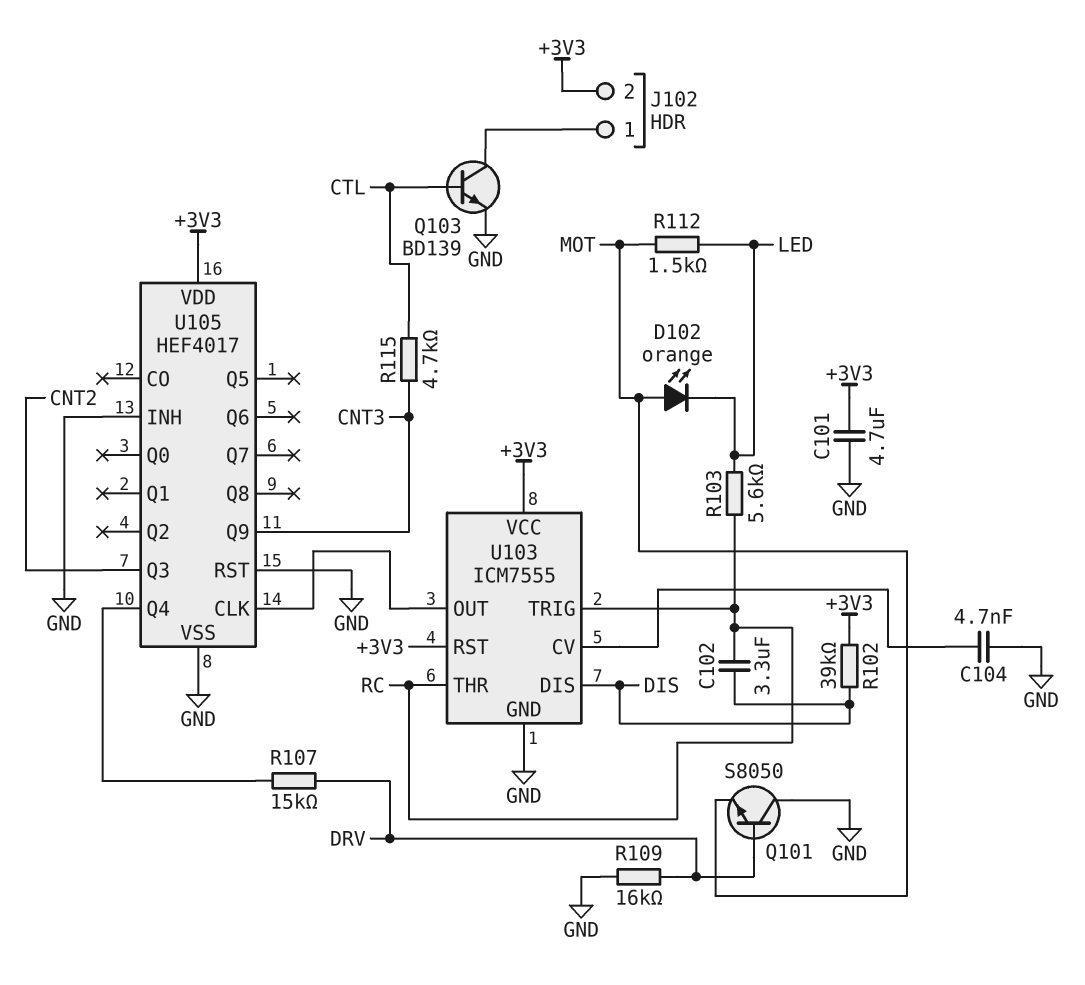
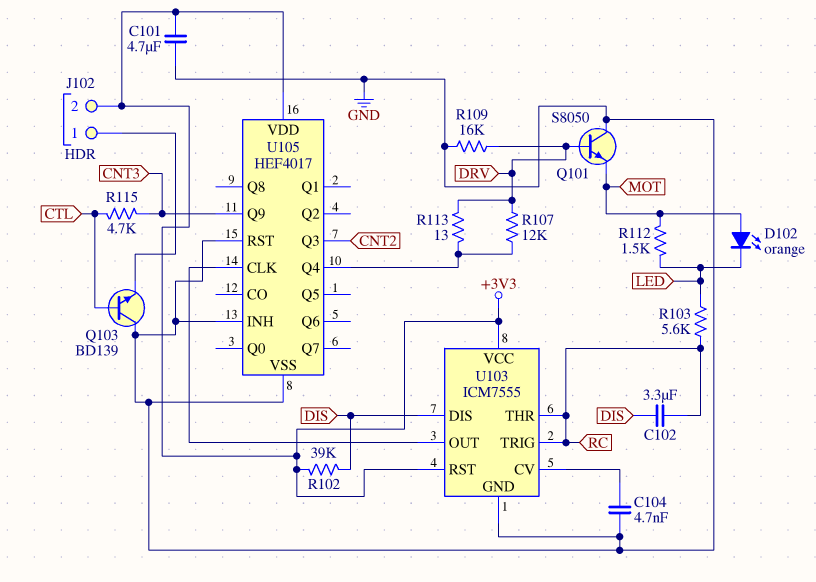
Q103: NPN BD139 (B CTL, C J102/1, E GND) -> NPN BD139 (B CTL, C GND, E J102/1)
R107: 15k (DRV, U105/Q4) -> 12k (DRV, U105/Q4)
R113: none -> 13 (DRV, U105/Q4)

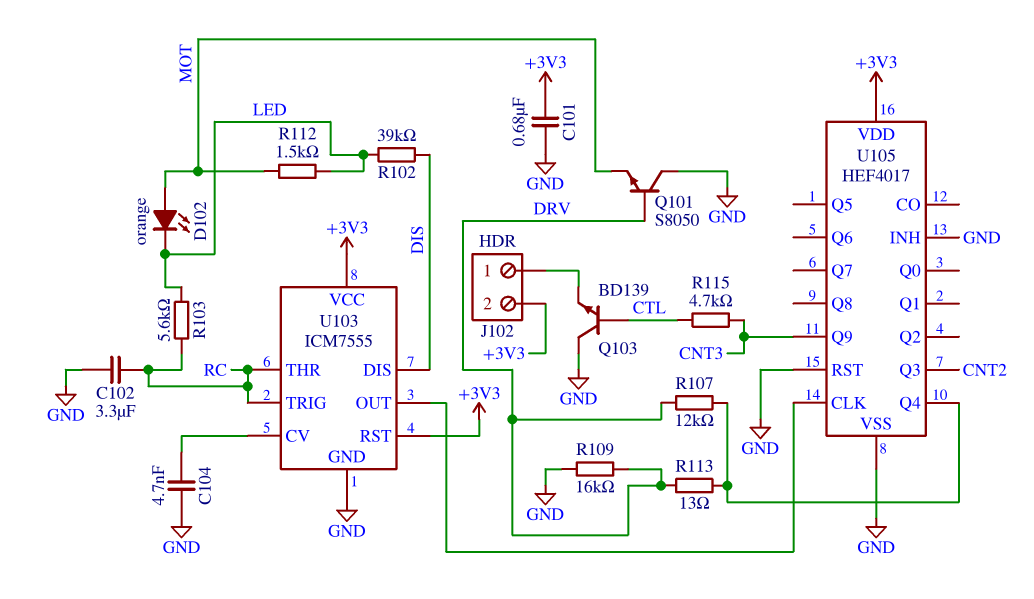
C101: 4.7uF (+3V3, GND) -> 680nF (+3V3, GND)
C102: 3.3uF (DIS, RC) -> 3.3uF (GND, RC)
R102: 39k (+3V3, DIS) -> 39k (DIS, LED)

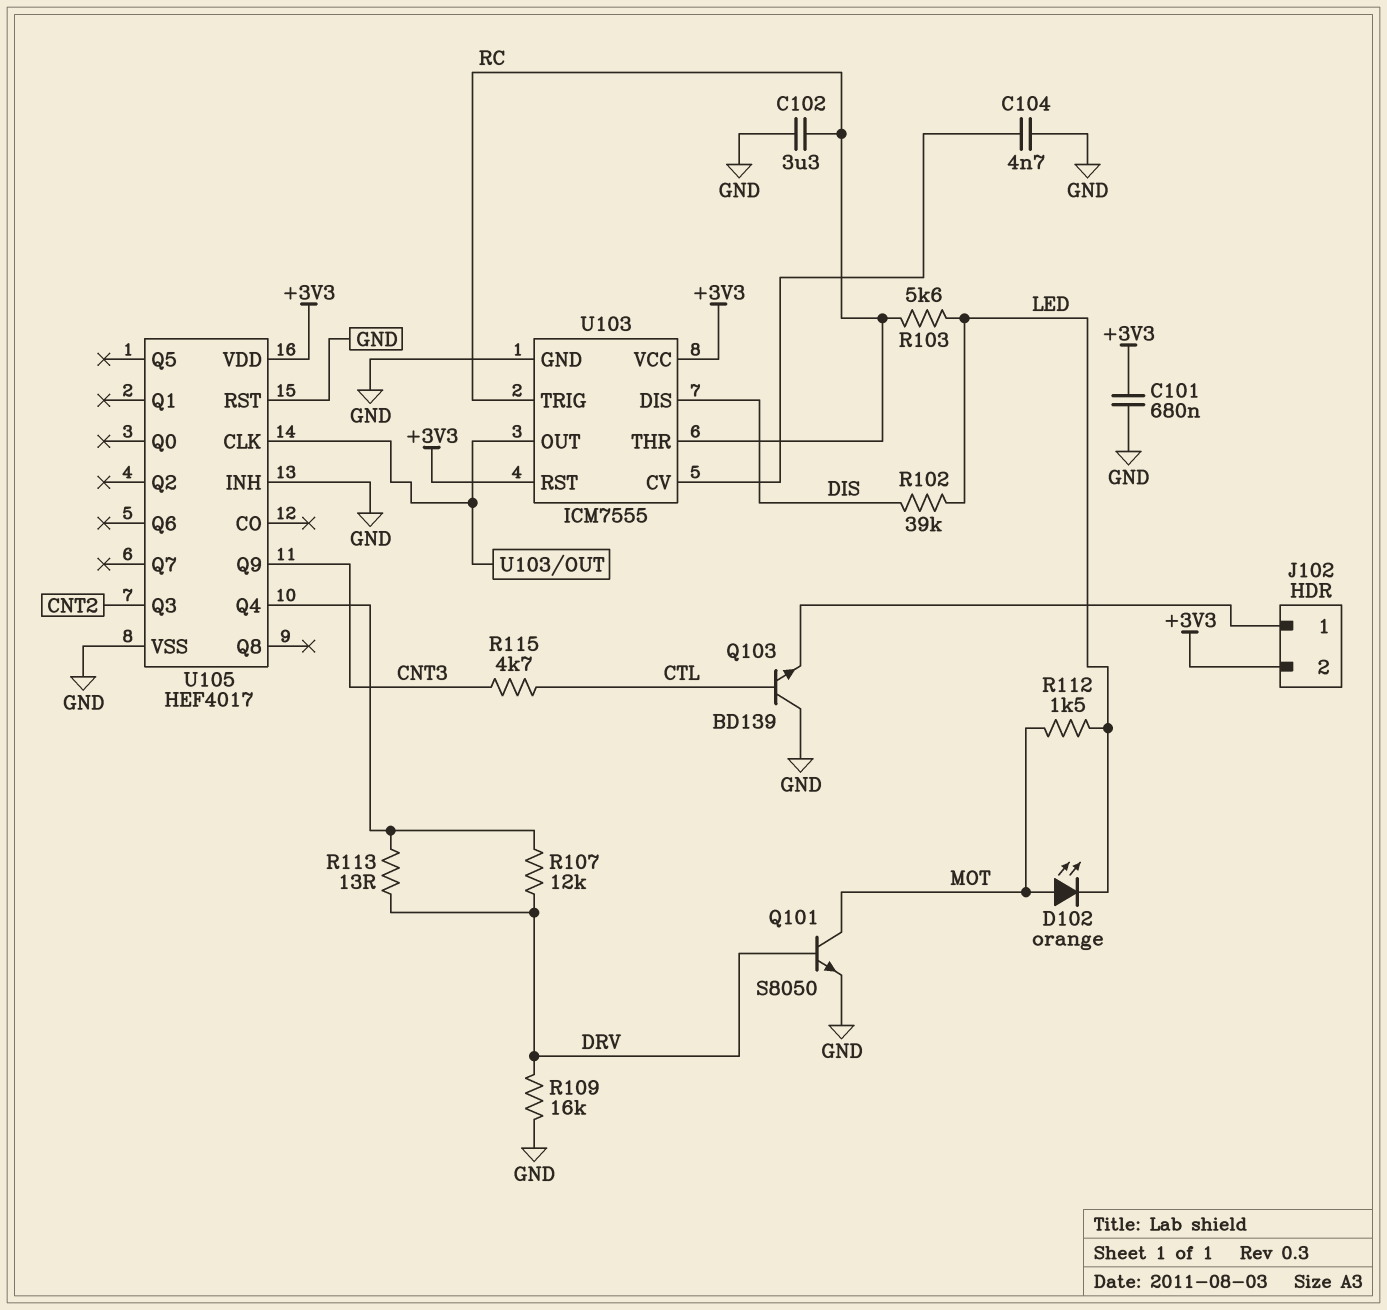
Q101: NPN S8050 (B DRV, C GND, E MOT) -> NPN S8050 (B DRV, C MOT, E GND)

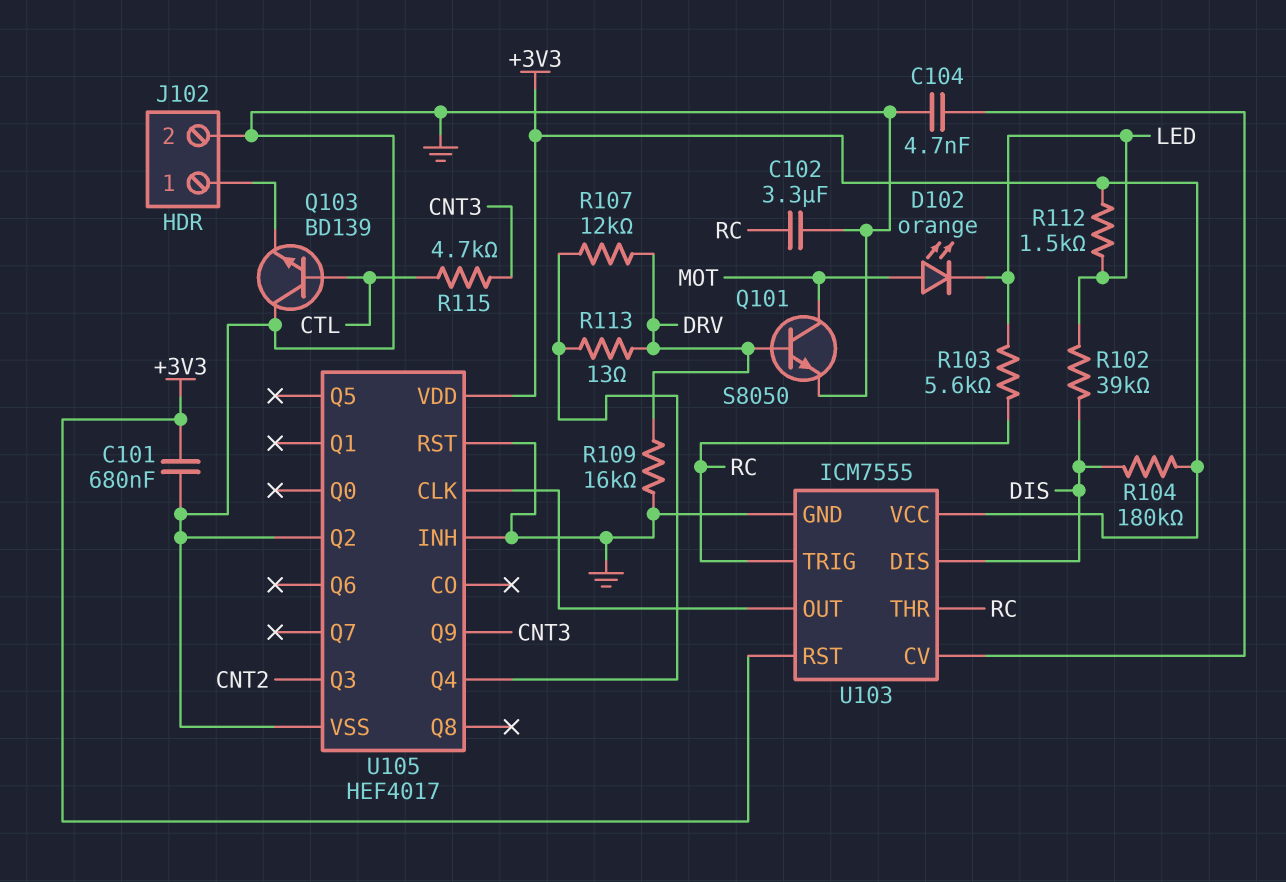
J102 pin 2: +3V3 -> GND
R104: none -> 180k (+3V3, DIS)
R112: 1.5k (LED, MOT) -> 1.5k (+3V3, LED)
U105 pin Q2: none -> GND

